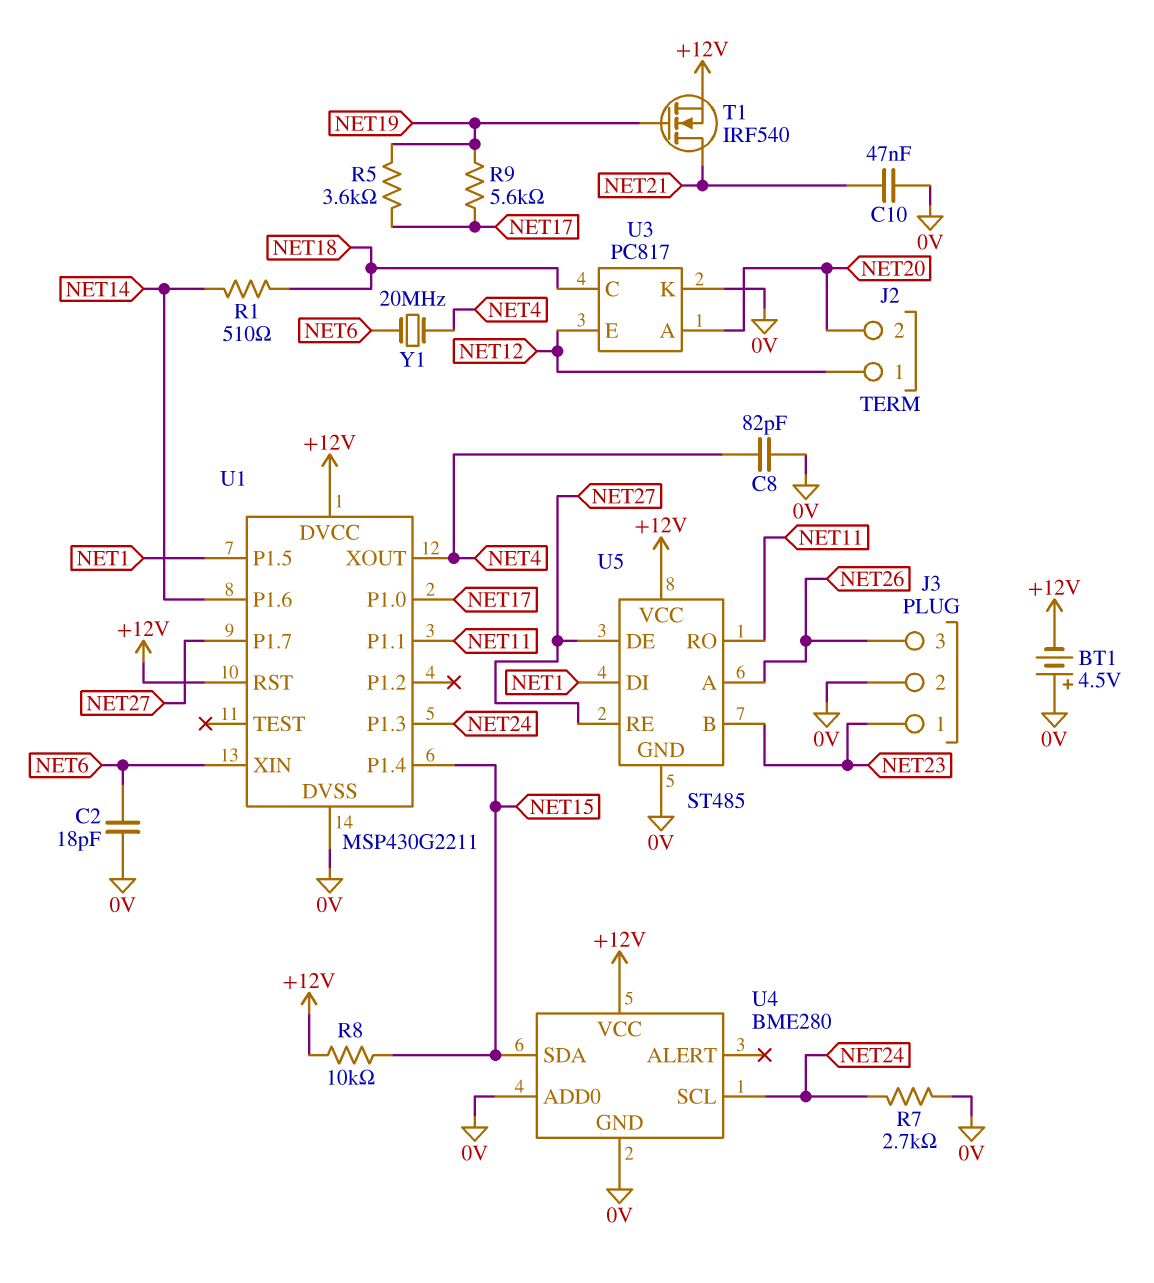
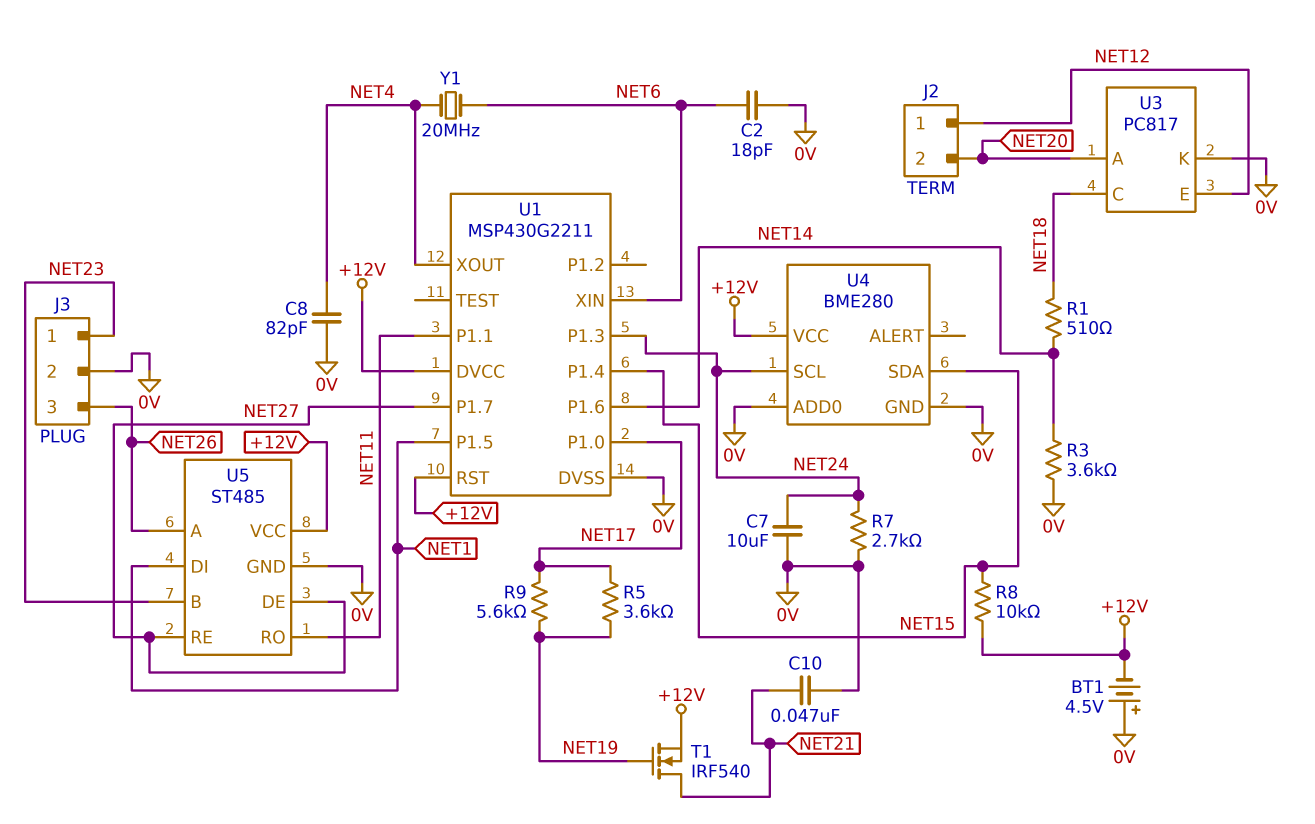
C7: none -> 10uF (0V, NET24)
R3: none -> 3.6k (0V, NET14)

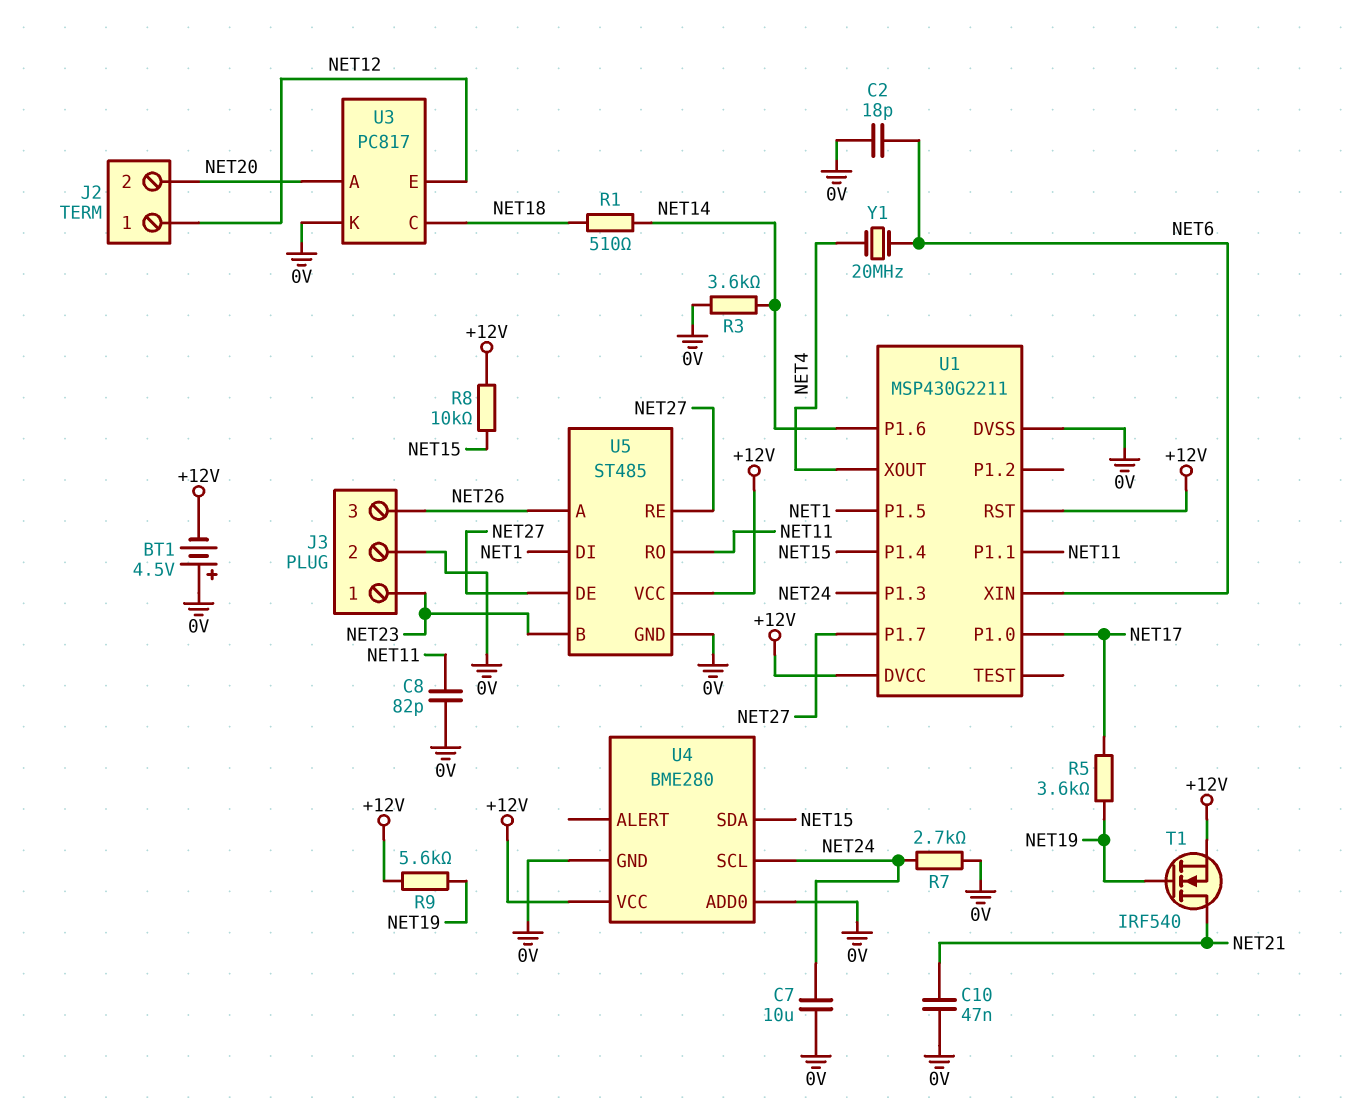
C8: 82pF (0V, NET4) -> 82pF (0V, NET11)
R9: 5.6k (NET17, NET19) -> 5.6k (+12V, NET19)

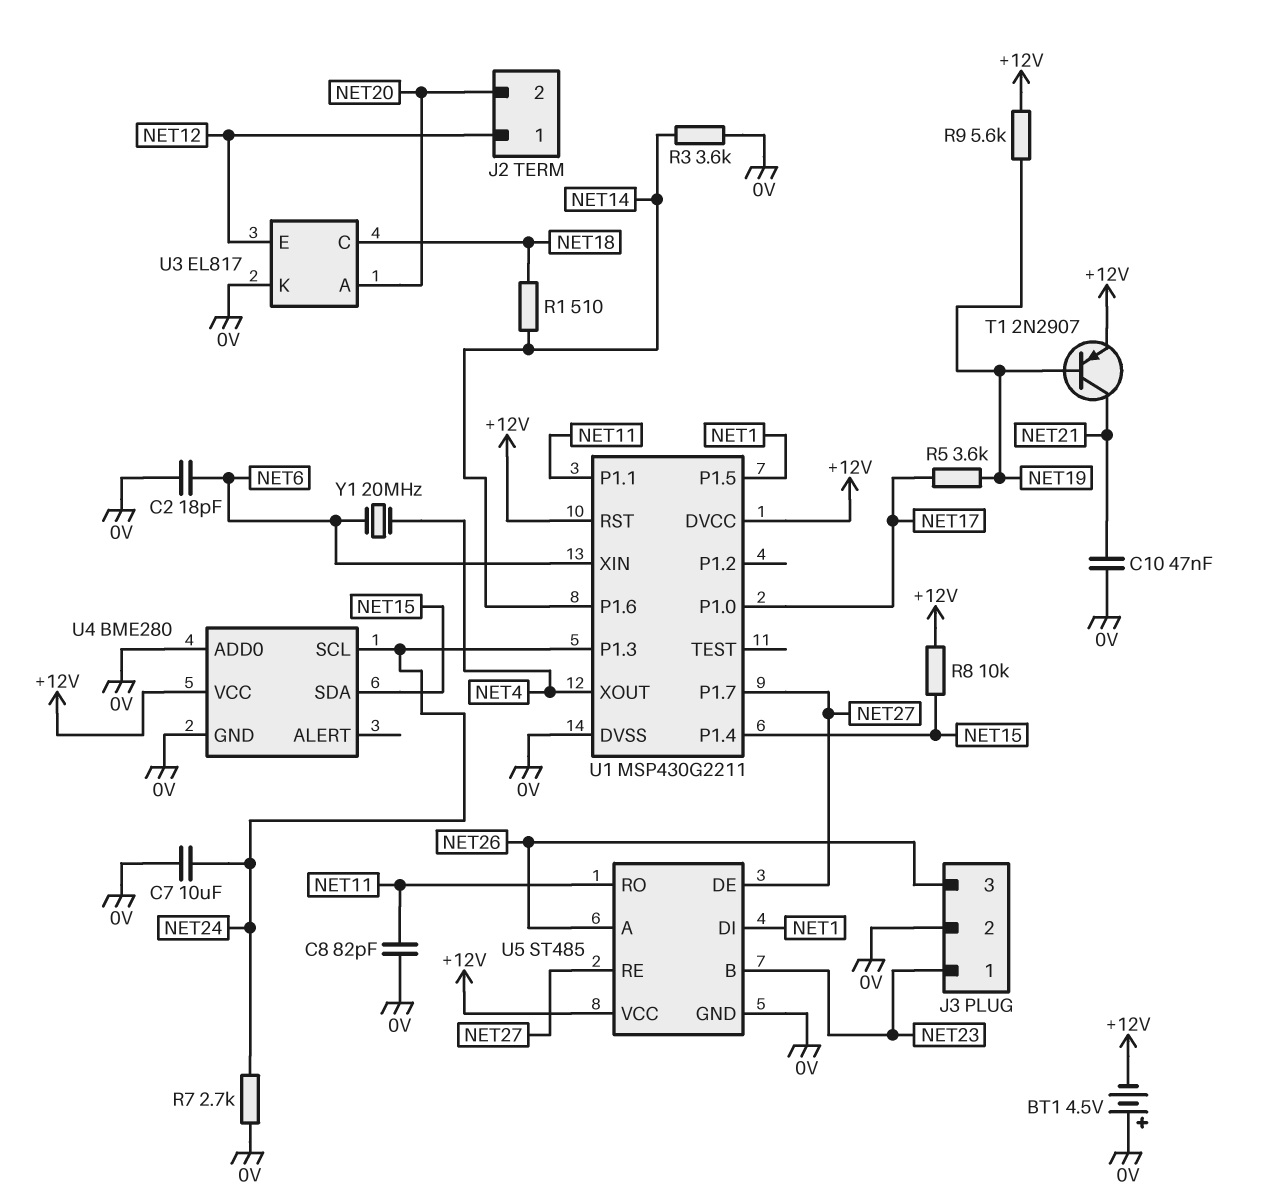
T1: NMOS IRF540 (G NET19, D NET21, S +12V) -> PNP 2N2907 (B NET19, C NET21, E +12V)
U3: PC817 -> EL817

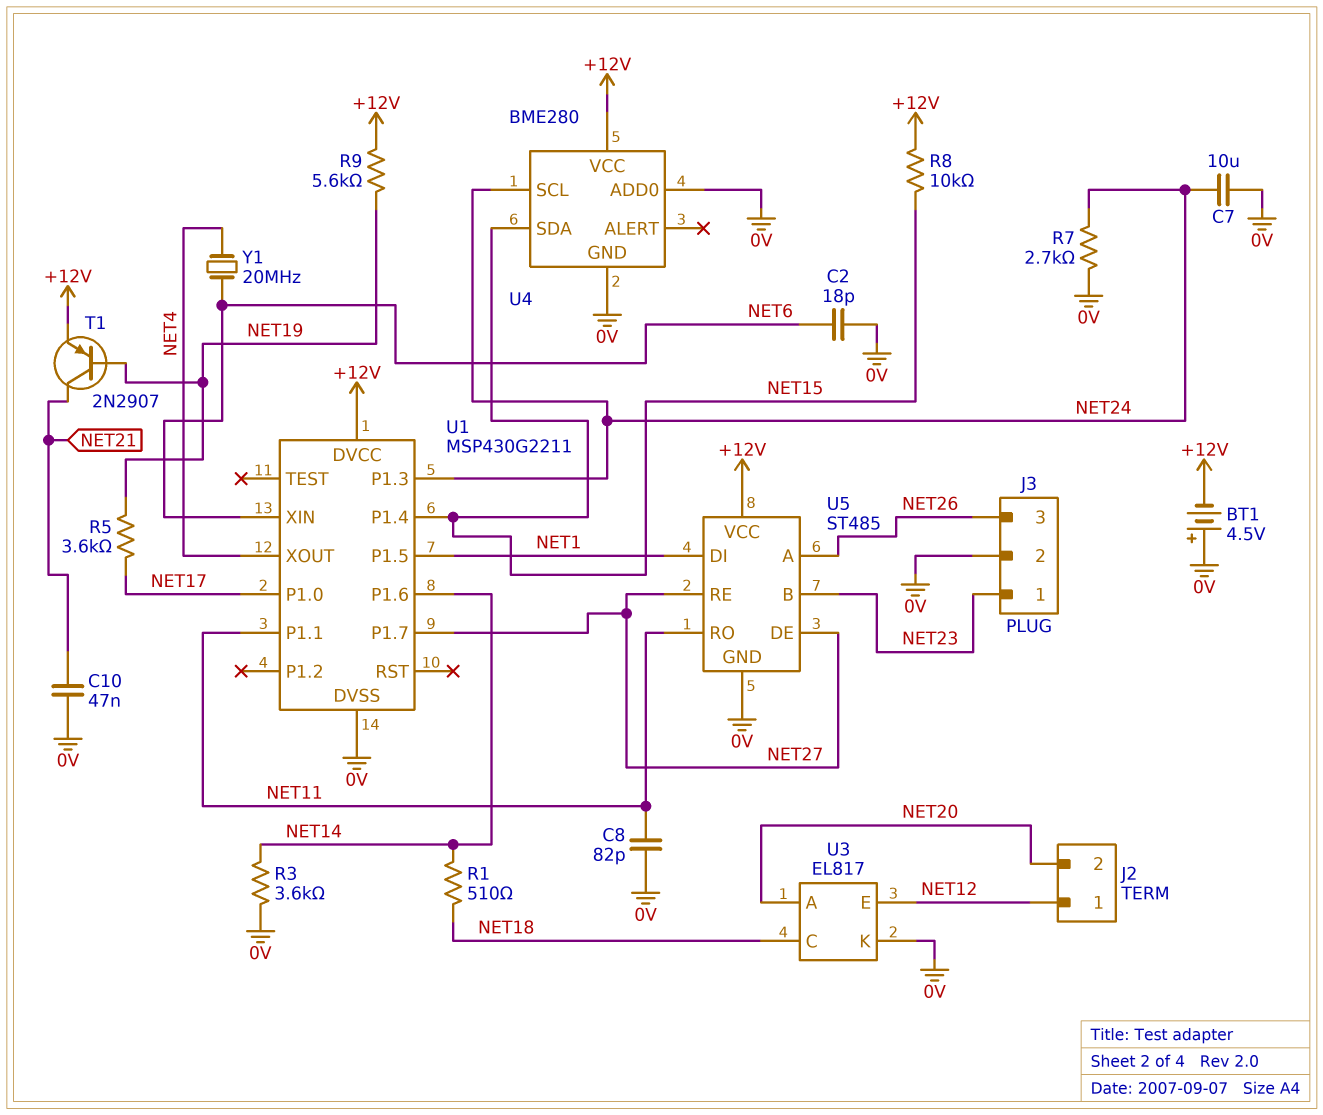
U1 pin RST: +12V -> none

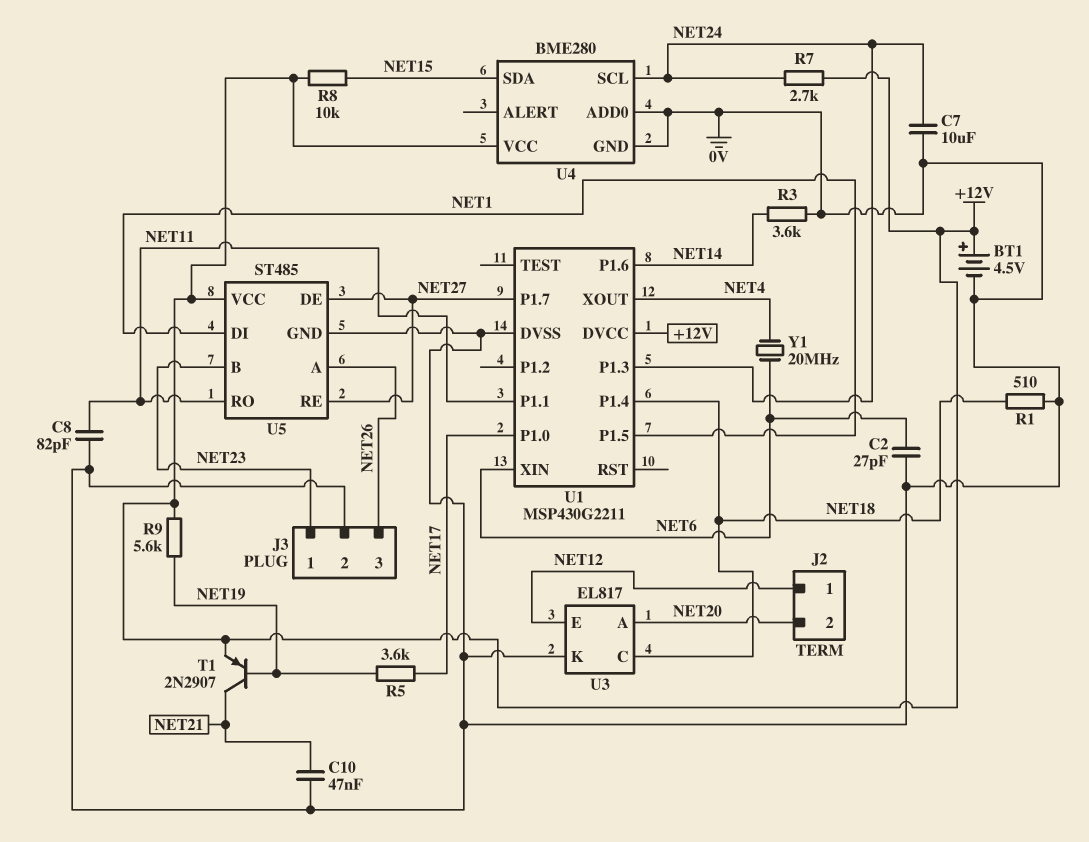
BT1: 4.5V (plus 0V, minus +12V) -> 4.5V (plus +12V, minus 0V)
C2: 18pF (0V, NET6) -> 27pF (0V, NET6)
R1: 510 (NET14, NET18) -> 510 (0V, NET18)
R7: 2.7k (0V, NET24) -> 2.7k (+12V, NET24)
U1 pin P1.4: NET15 -> NET18

